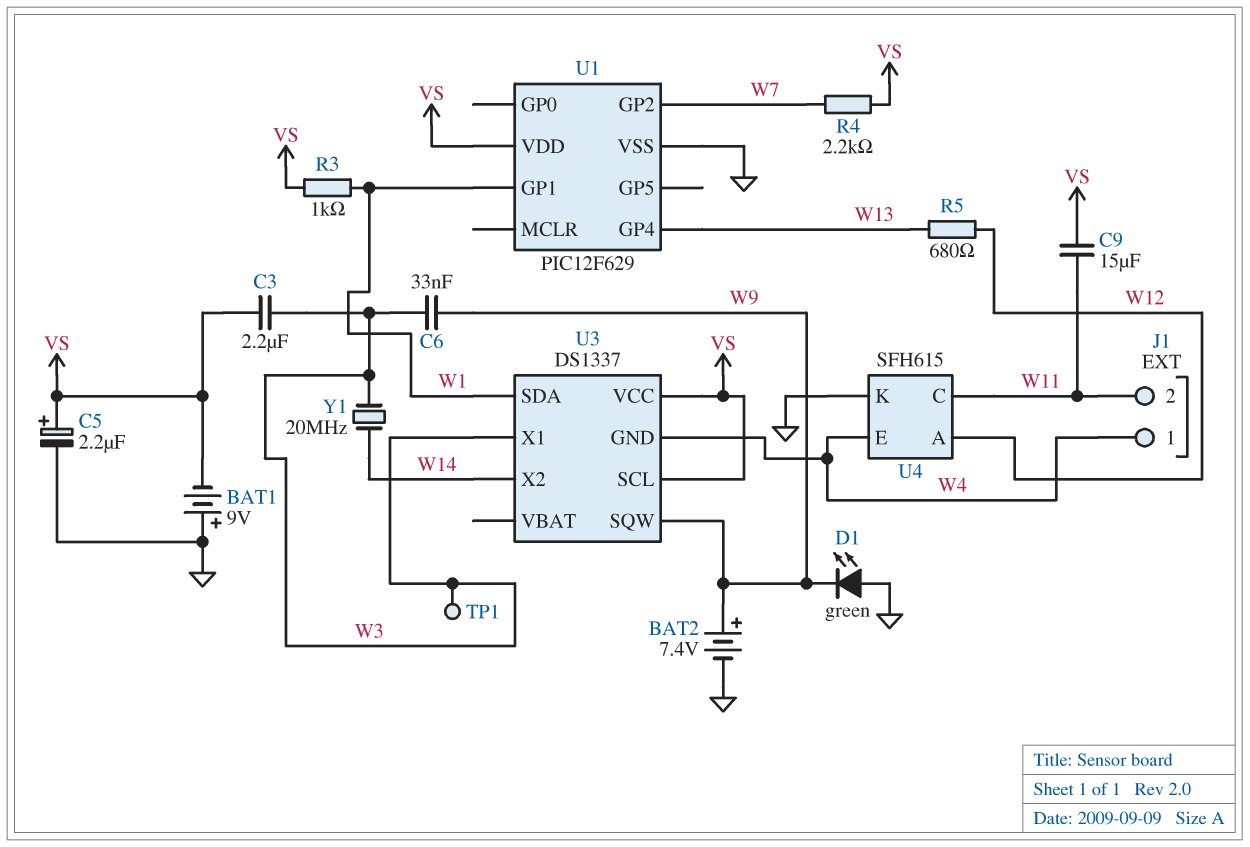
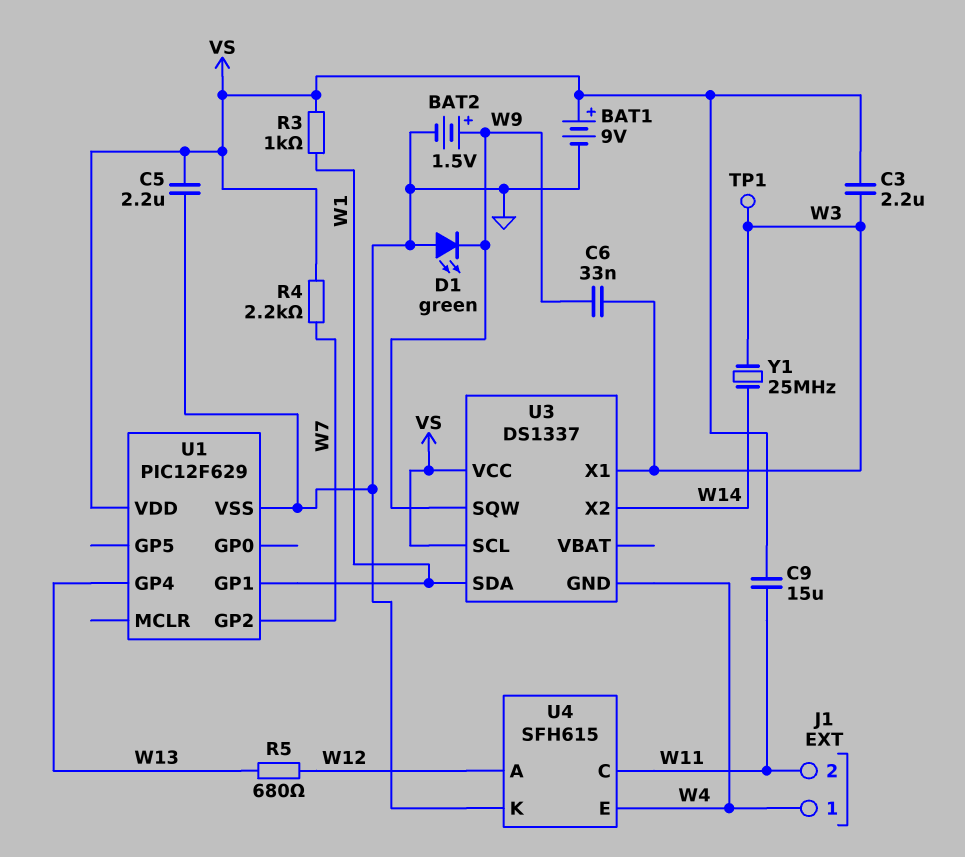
BAT1: 9V (plus GND, minus VS) -> 9V (plus VS, minus GND)
BAT2: 7.4V (plus W9, minus GND) -> 1.5V (plus W9, minus GND)
C5: 2.2uF (plus VS, minus GND) -> 2.2uF (GND, VS)
Y1: 20MHz (W3, W14) -> 25MHz (W3, W14)

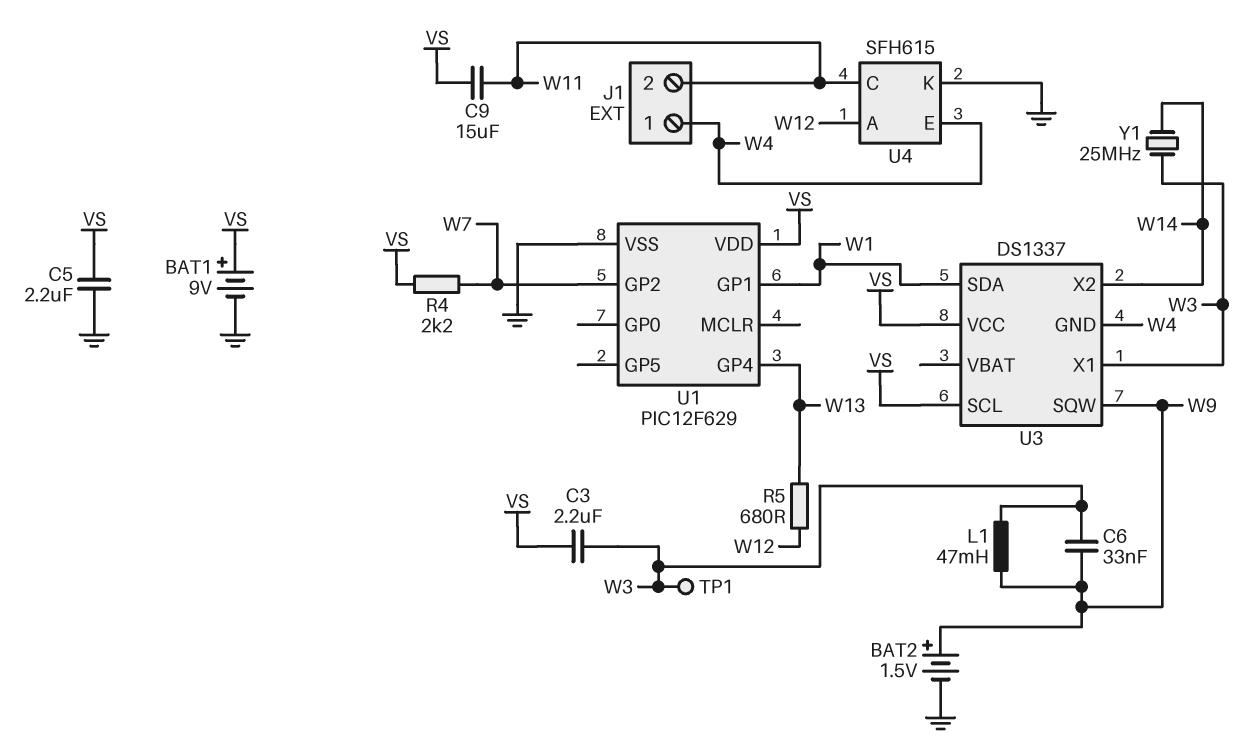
D1: LED green (A GND, K W9) -> none
L1: none -> 47mH (W3, W9)
R3: 1k (VS, W1) -> none

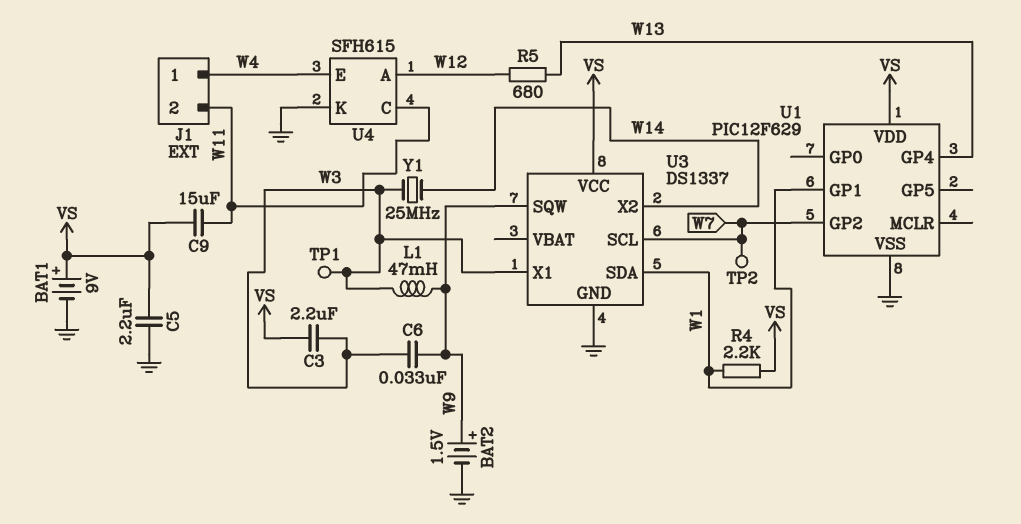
R4: 2.2k (VS, W7) -> 2.2k (VS, W1)
TP2: none -> test point (W7)
U3 pin GND: W4 -> GND
U3 pin SCL: VS -> W7

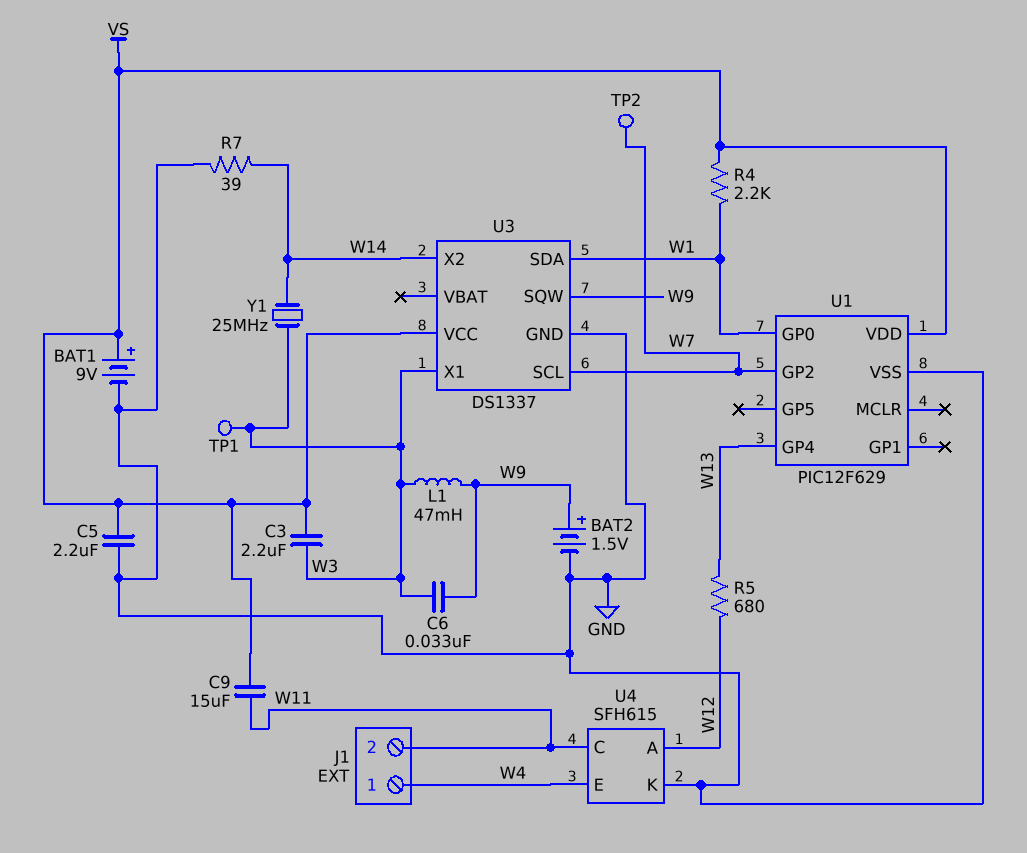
R7: none -> 39 (GND, W14)
U1 pin GP0: none -> W1
U1 pin GP1: W1 -> none

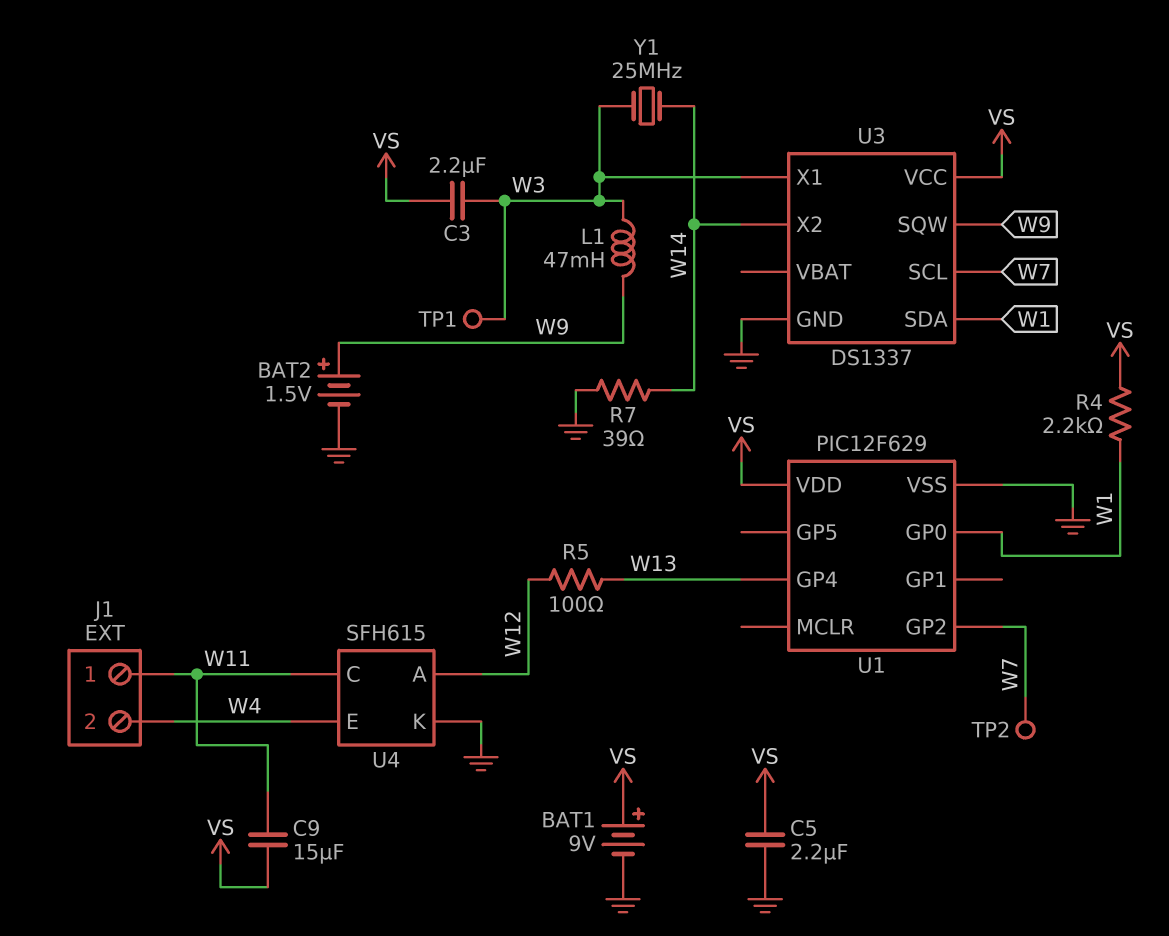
C6: 33nF (W3, W9) -> none
J1 pin 1: W4 -> W11
J1 pin 2: W11 -> W4
R5: 680 (W12, W13) -> 100 (W12, W13)

